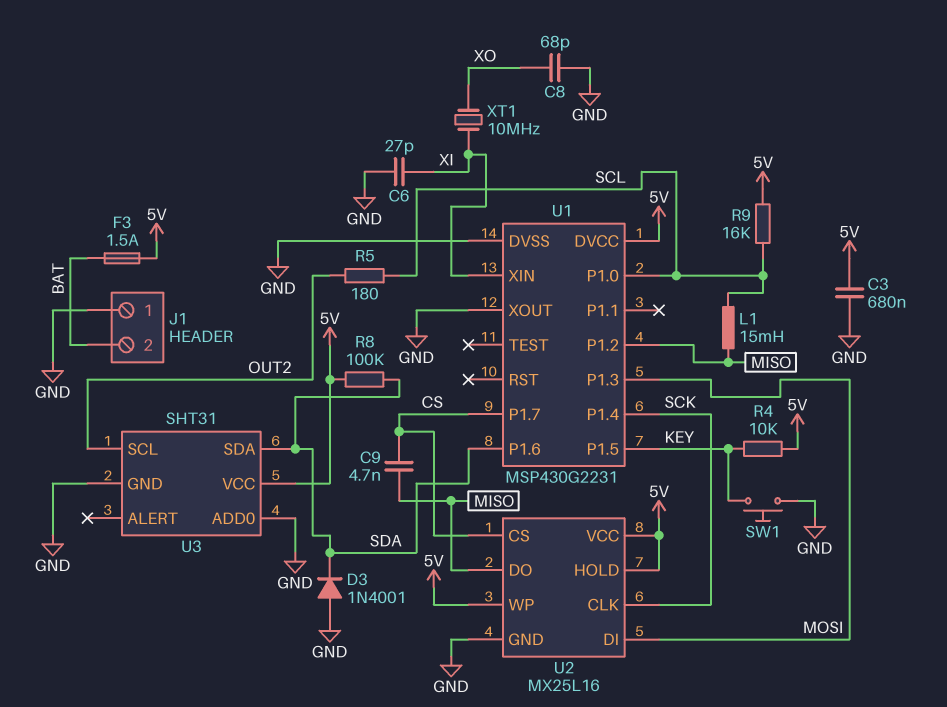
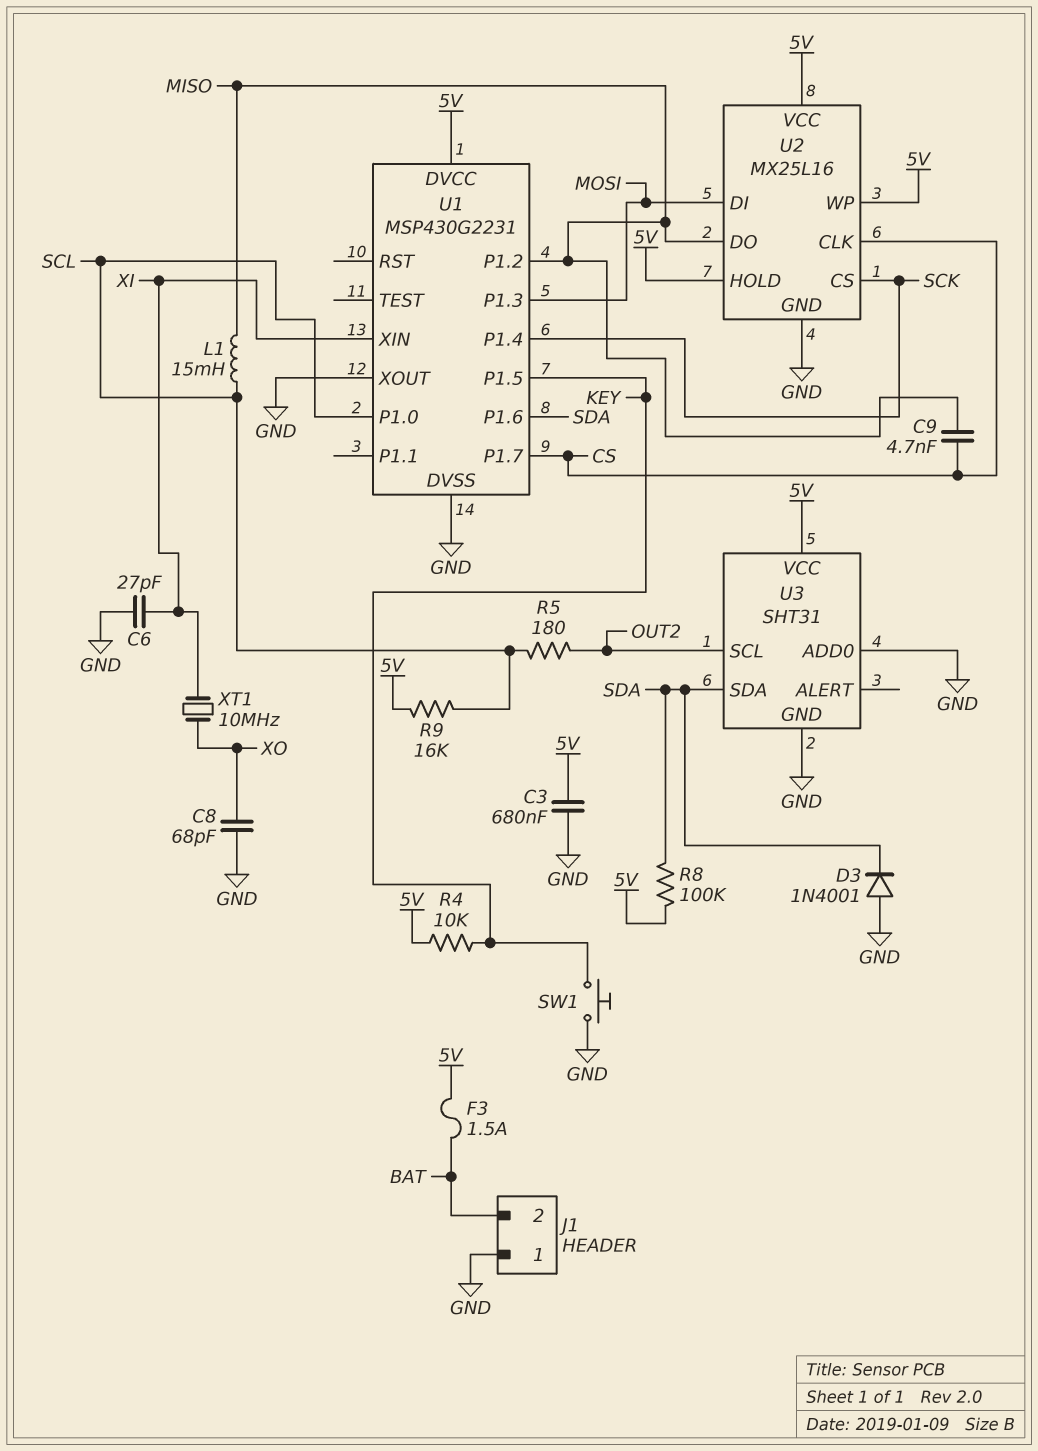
U2 pin CLK: SCK -> CS
U2 pin CS: CS -> SCK

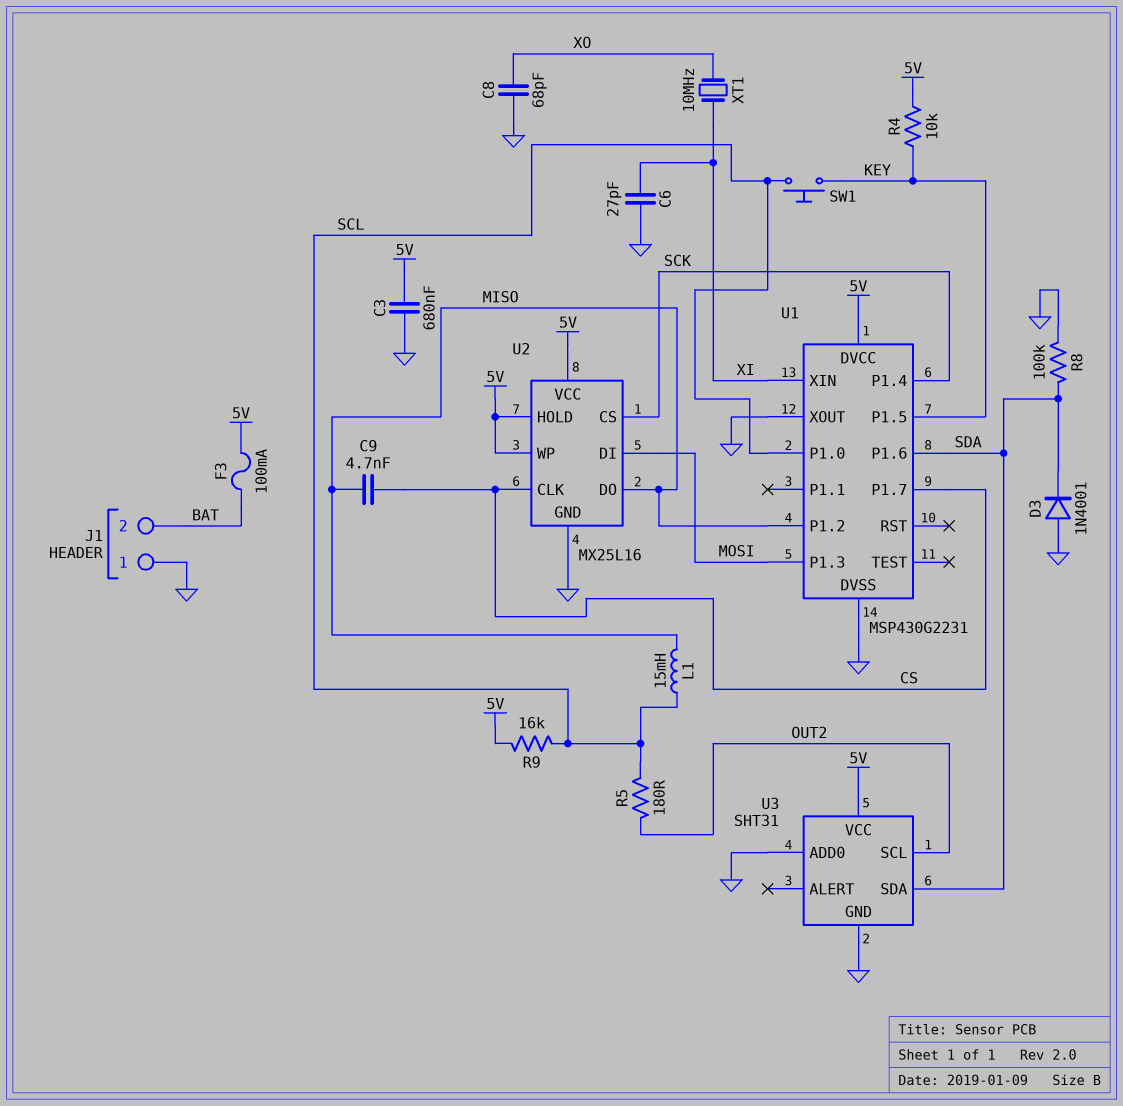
F3: 1.5A (5V, BAT) -> 100mA (5V, BAT)
R8: 100k (5V, SDA) -> 100k (GND, SDA)
SW1: button (GND, KEY) -> button (KEY, SCL)

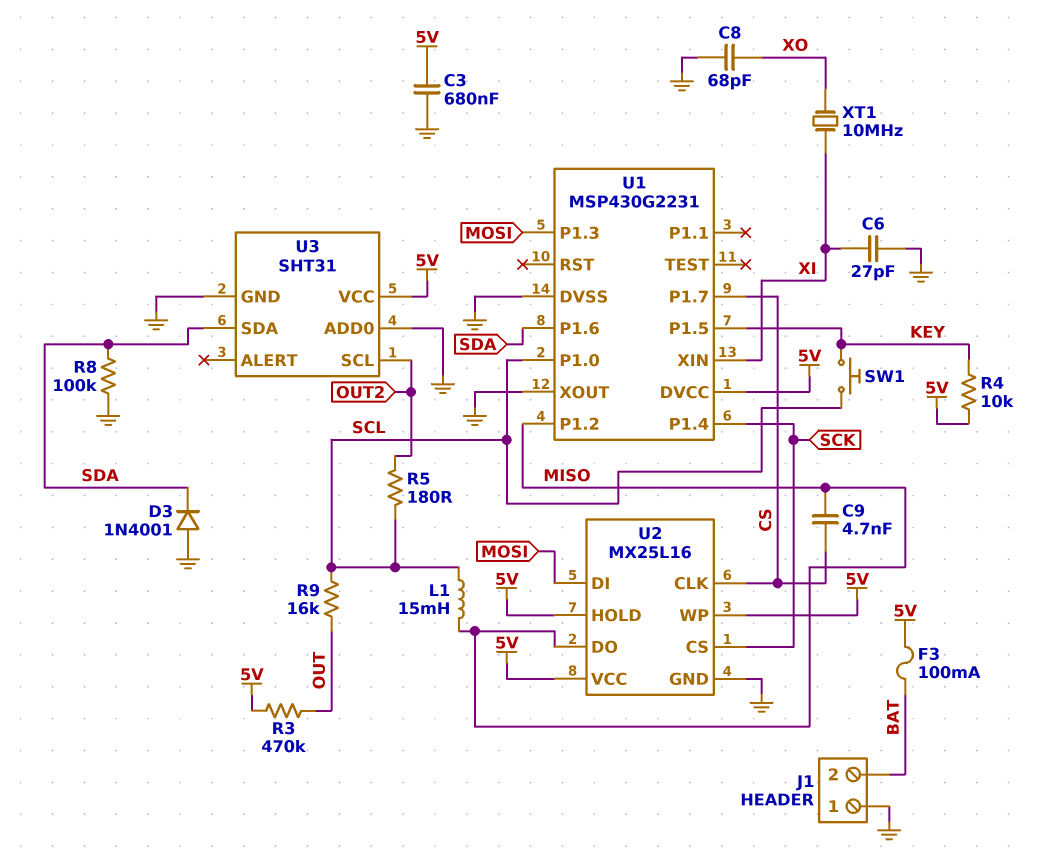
R3: none -> 470k (5V, OUT)
R9: 16k (5V, SCL) -> 16k (OUT, SCL)

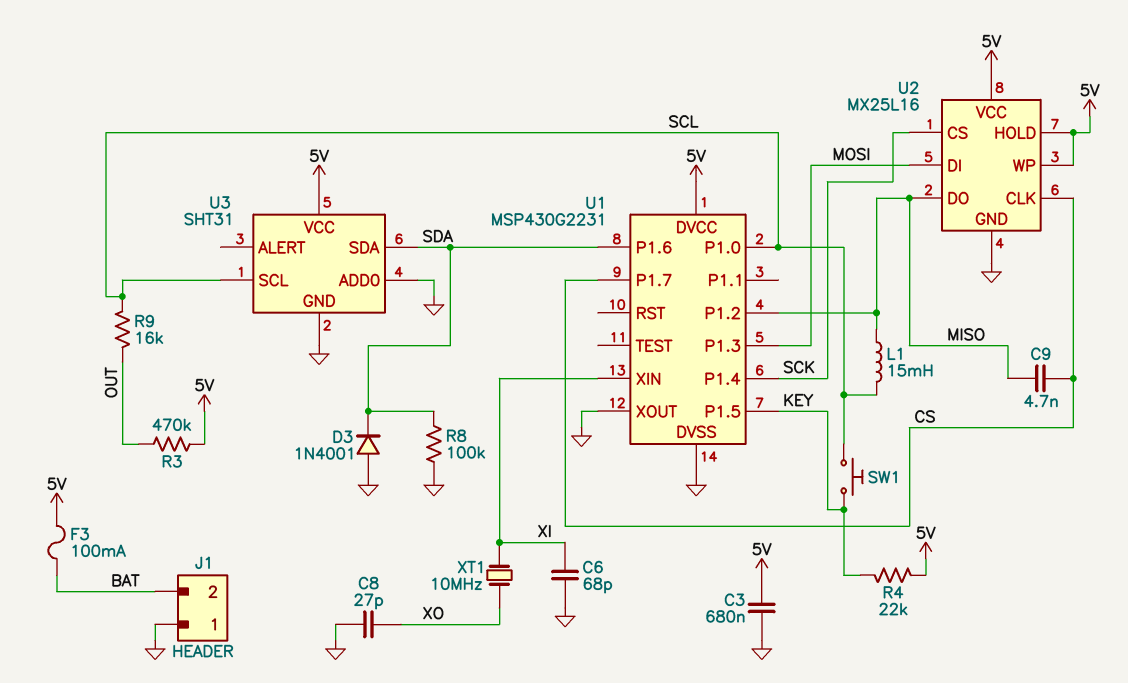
C6: 27pF (GND, XI) -> 68pF (GND, XI)
C8: 68pF (GND, XO) -> 27pF (GND, XO)
R4: 10k (5V, KEY) -> 22k (5V, KEY)
R5: 180 (OUT2, SCL) -> none
U3 pin SCL: OUT2 -> SCL

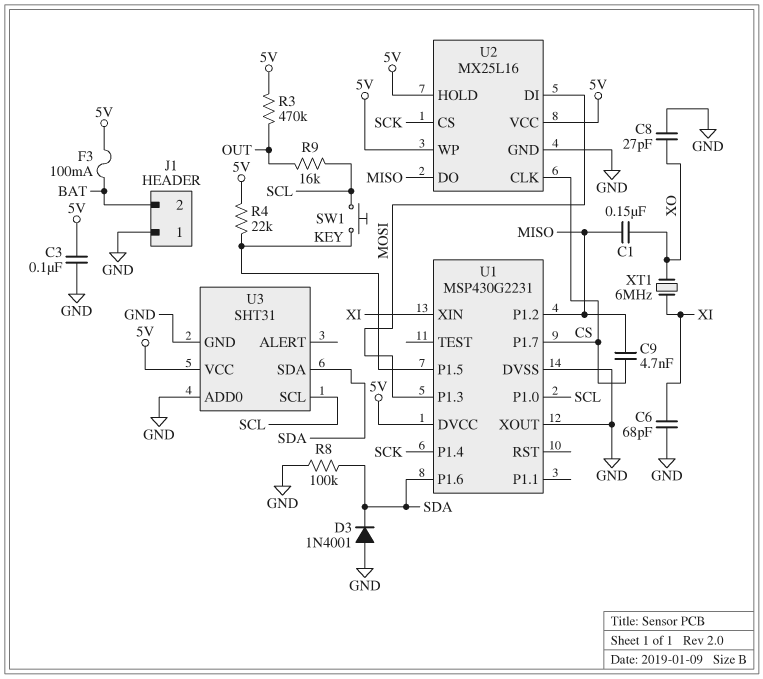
C1: none -> 150nF (MISO, XO)
C3: 680nF (5V, GND) -> 100nF (5V, GND)
L1: 15mH (MISO, SCL) -> none
XT1: 10MHz (XI, XO) -> 6MHz (XI, XO)

